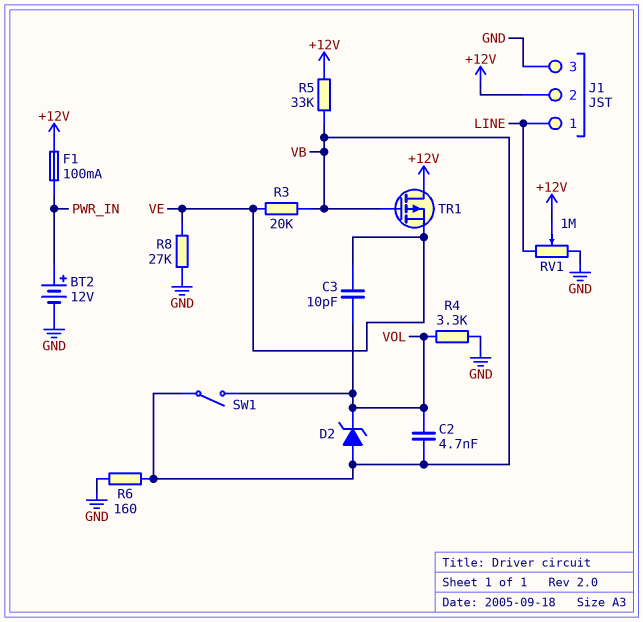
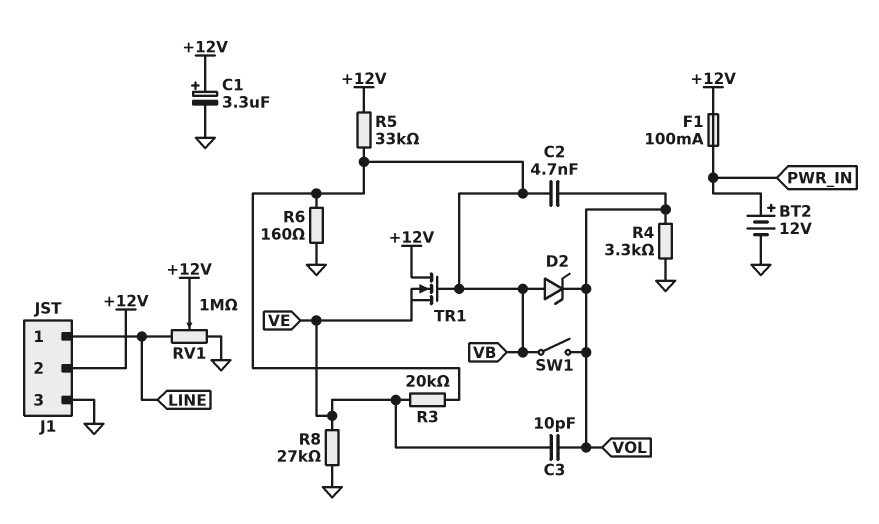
C1: none -> 3.3uF (plus +12V, minus GND)
TR1: PMOS (G VB, D +12V, S VE) -> NMOS (G VB, D +12V, S VE)

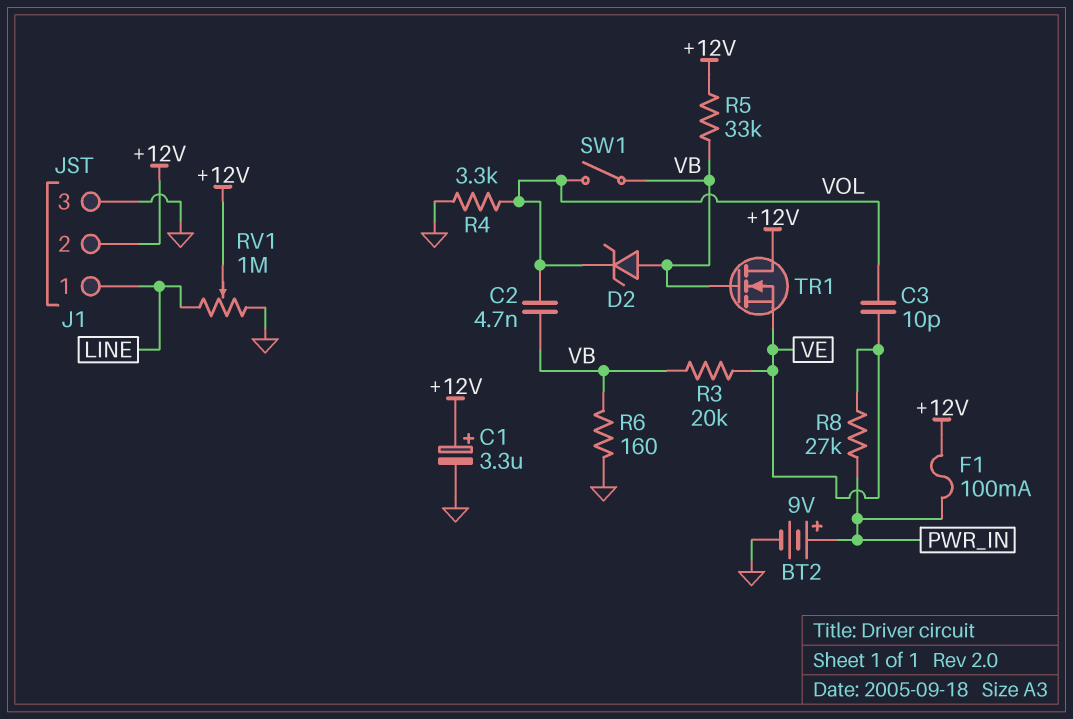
BT2: 12V (plus PWR_IN, minus GND) -> 9V (plus PWR_IN, minus GND)
R8: 27k (GND, VE) -> 27k (PWR_IN, VE)

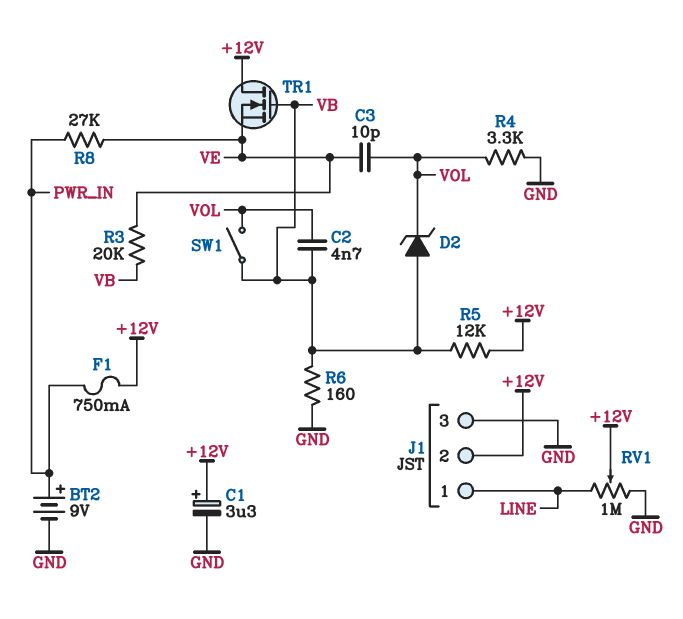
F1: 100mA (+12V, PWR_IN) -> 750mA (+12V, PWR_IN)
R5: 33k (+12V, VB) -> 12k (+12V, VB)

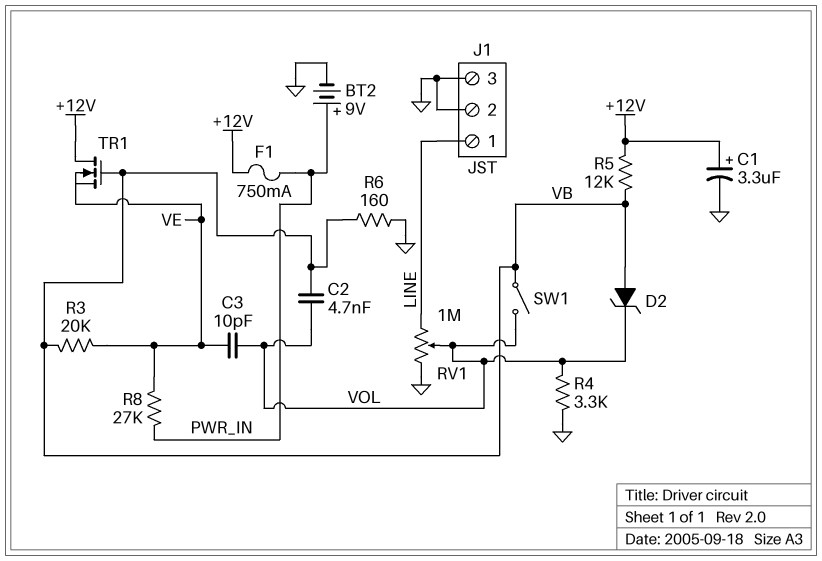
J1 pin 2: +12V -> GND
RV1: 1M (GND, LINE, wiper +12V) -> 1M (GND, LINE, wiper VOL)

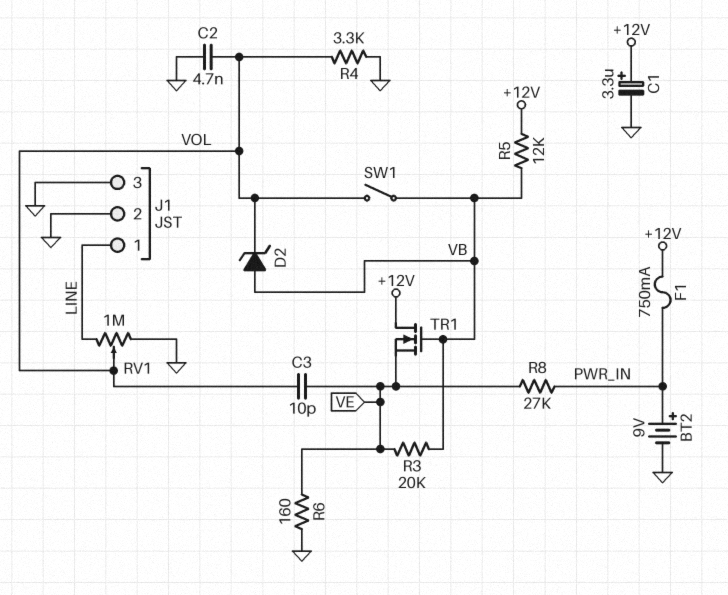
C2: 4.7nF (VB, VOL) -> 4.7nF (GND, VOL)
R6: 160 (GND, VB) -> 160 (GND, VE)

